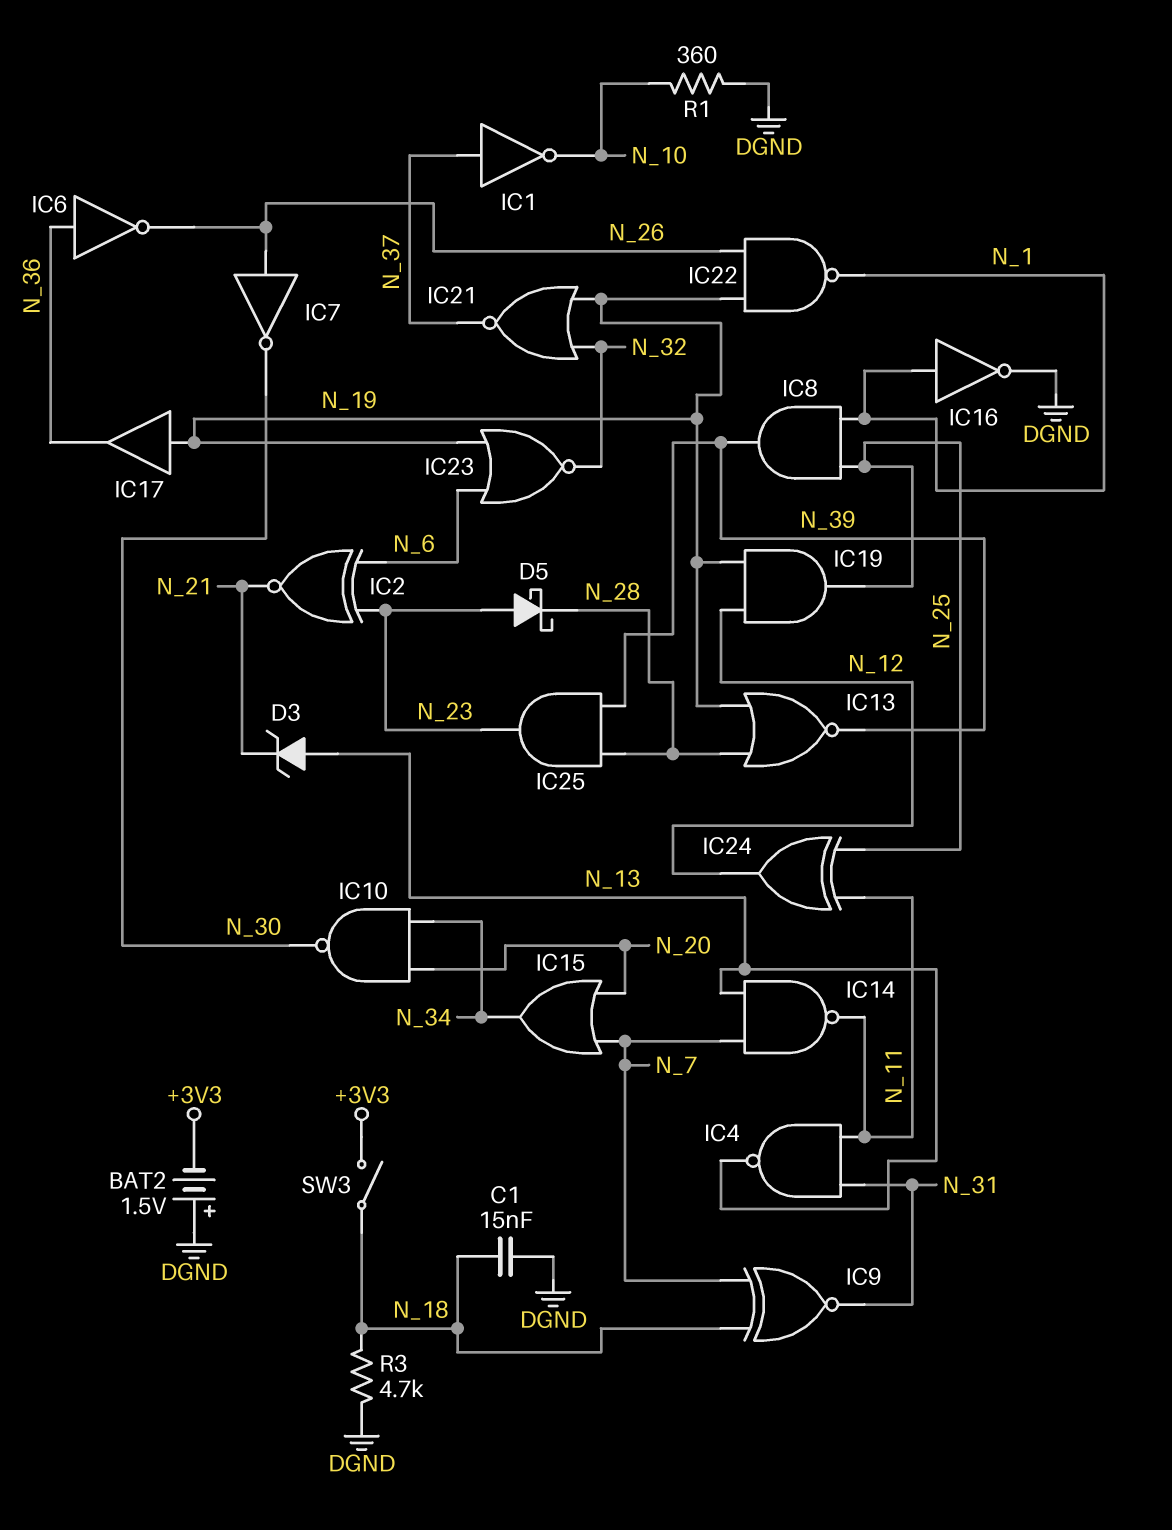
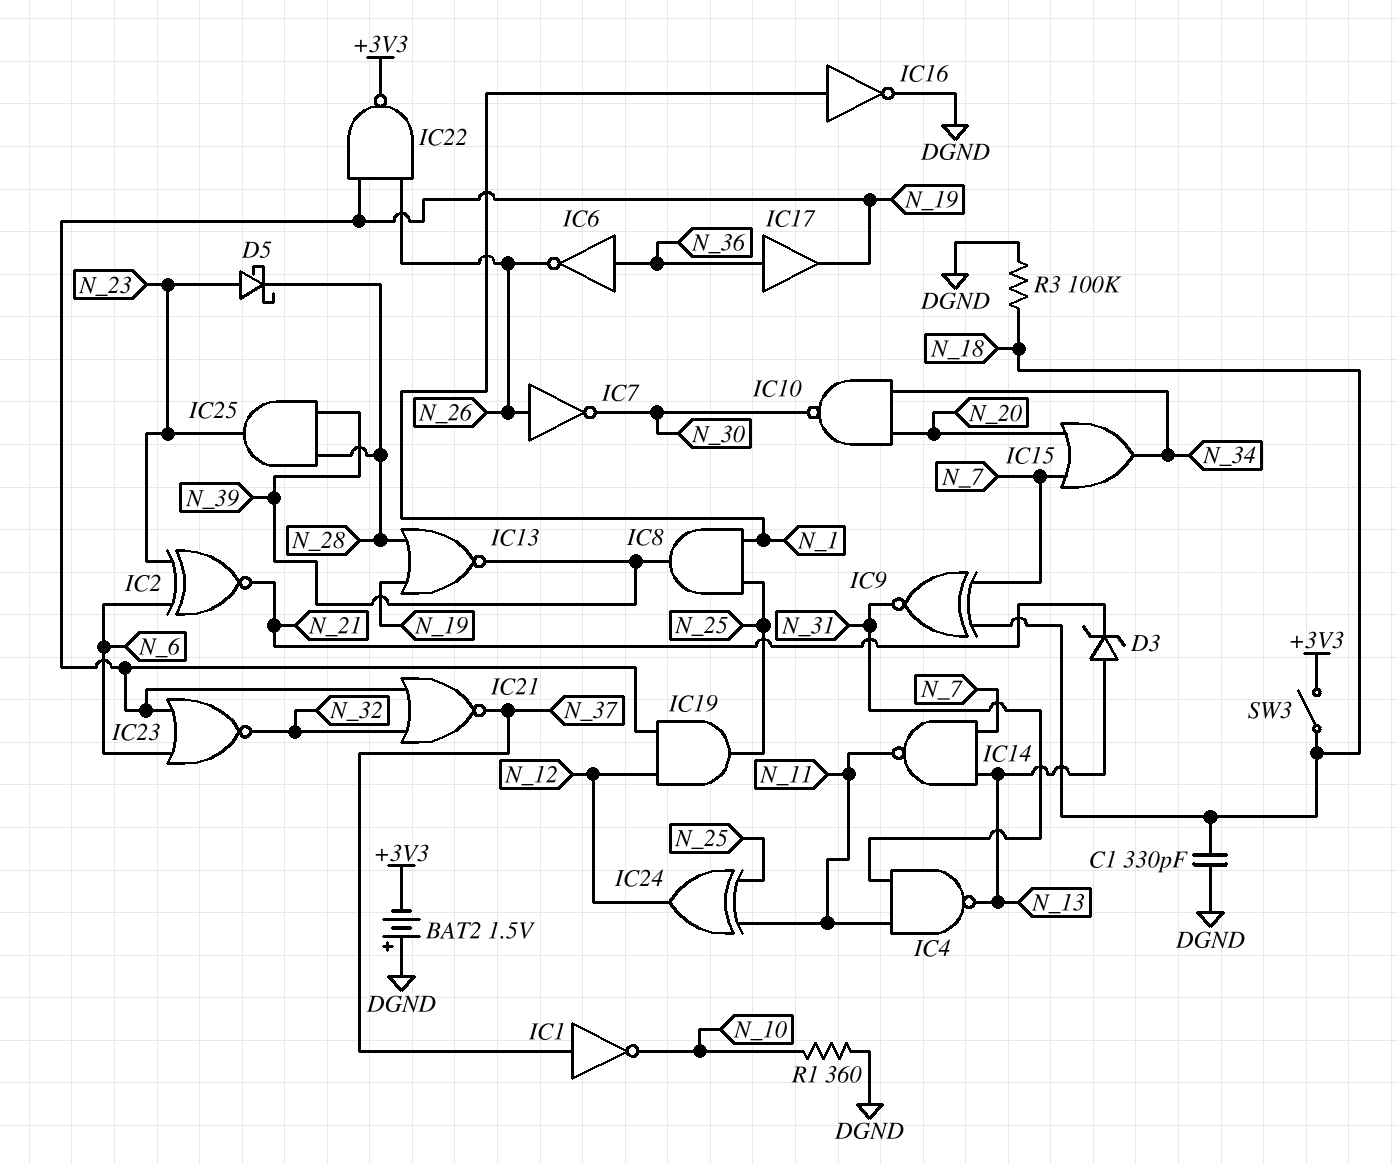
C1: 15nF (DGND, N_18) -> 330pF (DGND, N_18)
IC17: buffer (in N_19, out N_36) -> buffer (in N_36, out N_19)
IC22: NAND (in N_19, in N_26, out N_1) -> NAND (in N_19, in N_26, out +3V3)
R3: 4.7k (DGND, N_18) -> 100k (DGND, N_18)

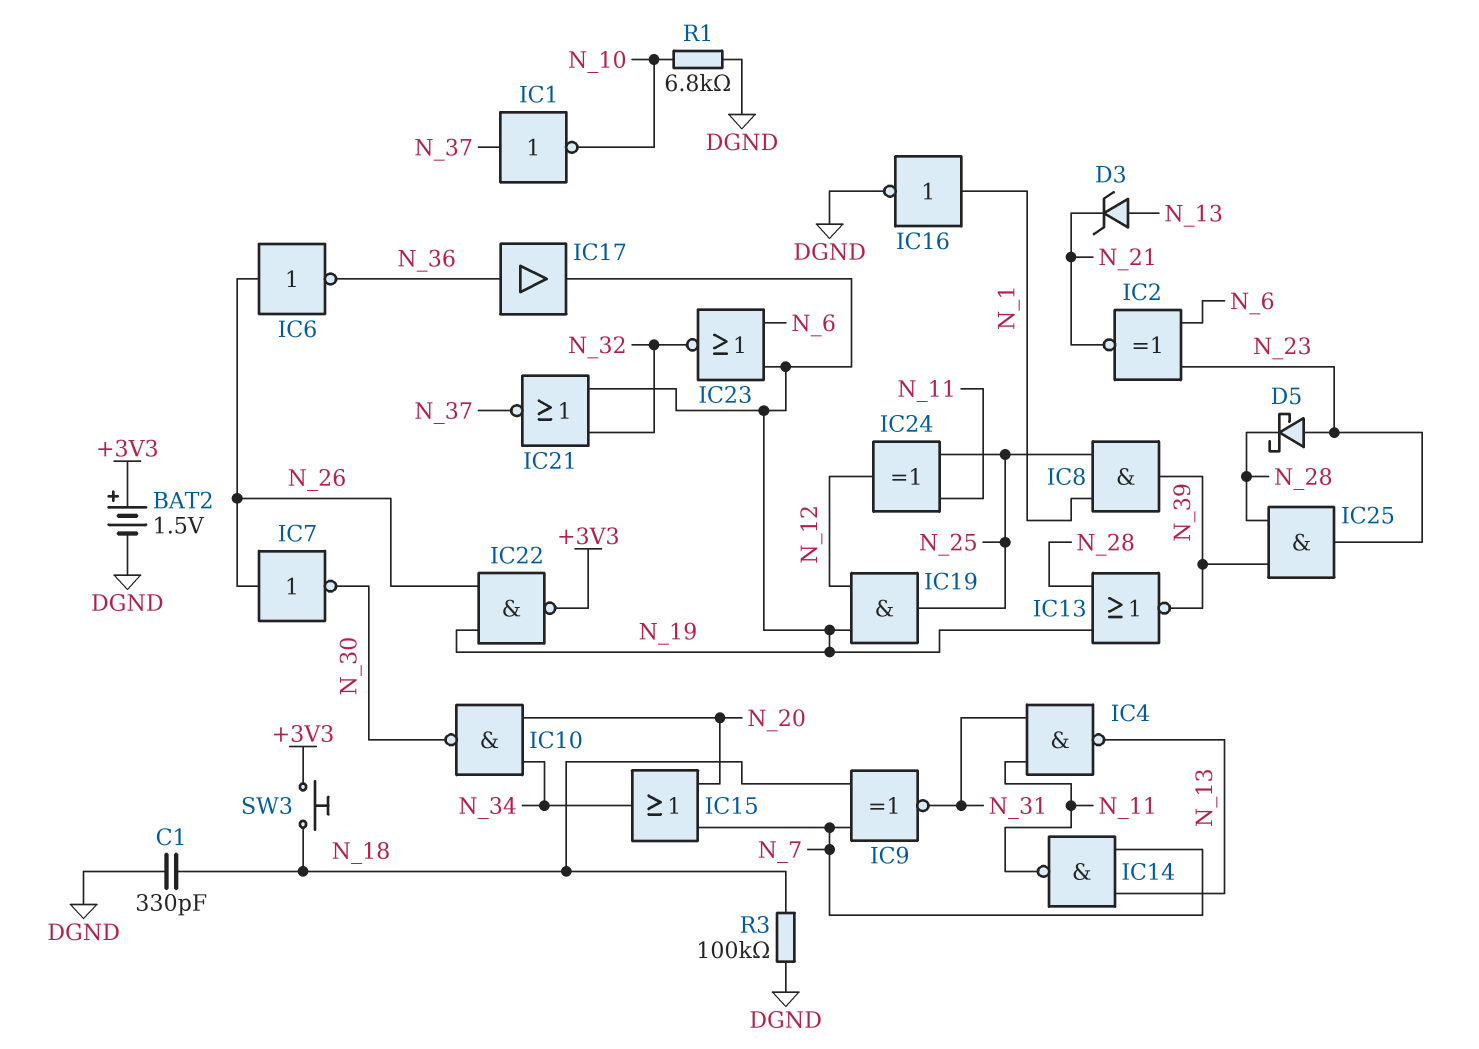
BAT2: 1.5V (plus DGND, minus +3V3) -> 1.5V (plus +3V3, minus DGND)
IC6: NOT (in N_36, out N_26) -> NOT (in N_26, out N_36)
R1: 360 (DGND, N_10) -> 6.8k (DGND, N_10)
SW3: switch (+3V3, N_18) -> button (+3V3, N_18)

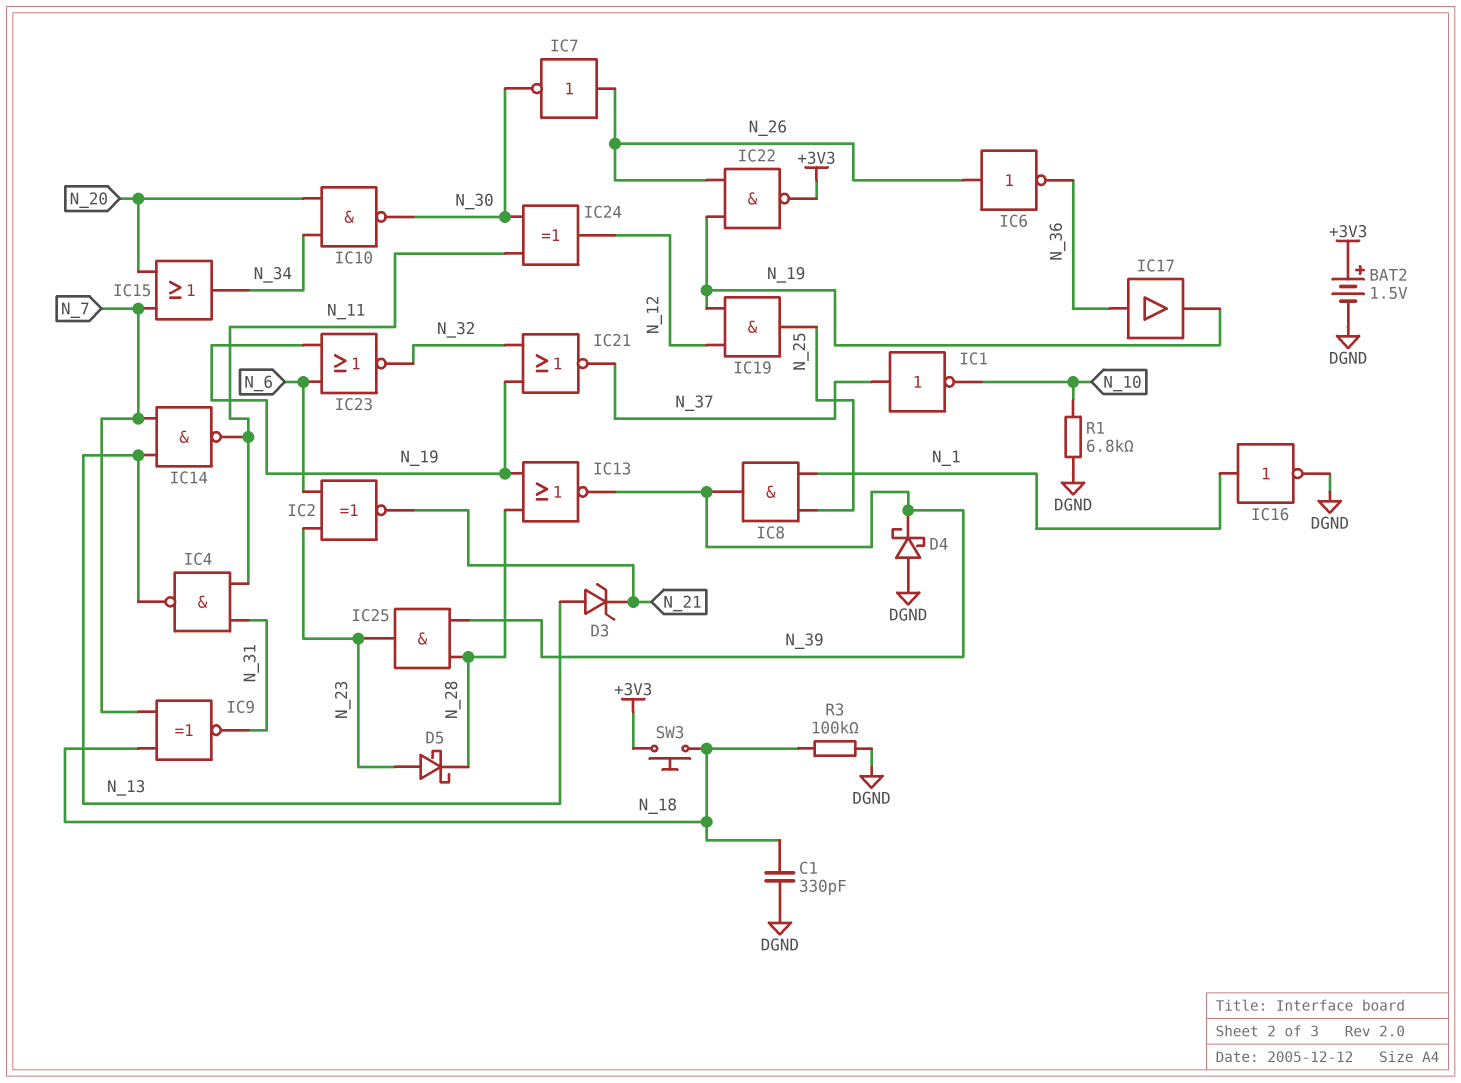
D4: none -> schottky (A DGND, K N_39)
IC24: XOR (in N_11, in N_25, out N_12) -> XOR (in N_11, in N_30, out N_12)

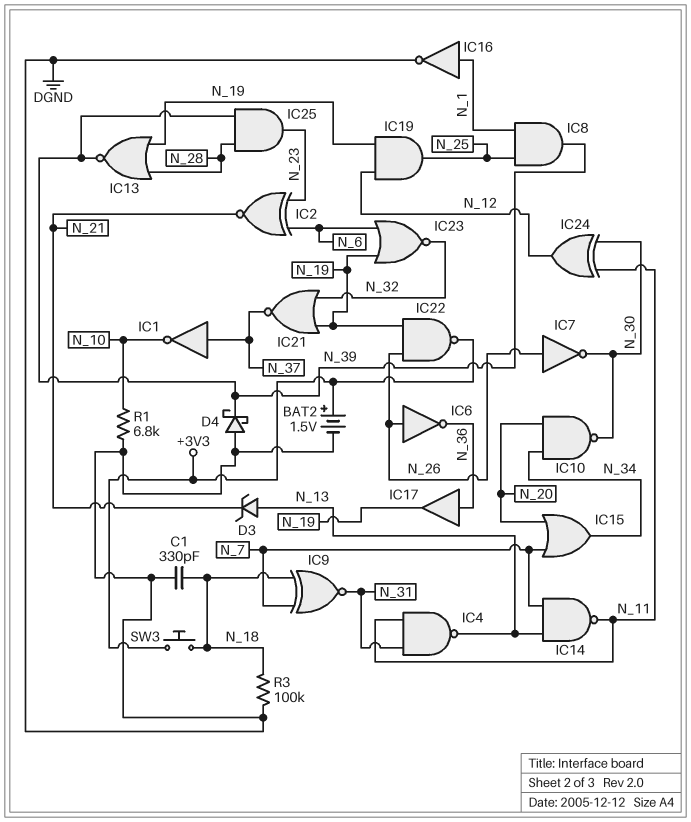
D5: schottky (A N_23, K N_28) -> none

